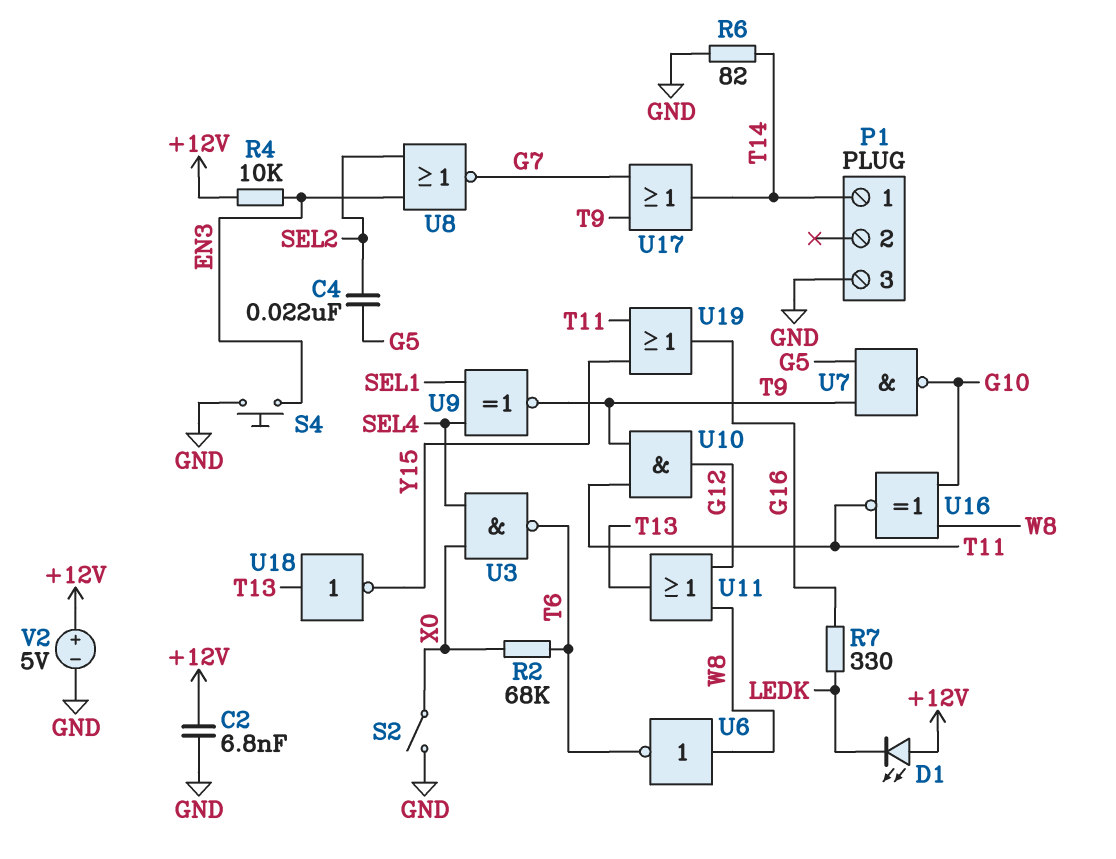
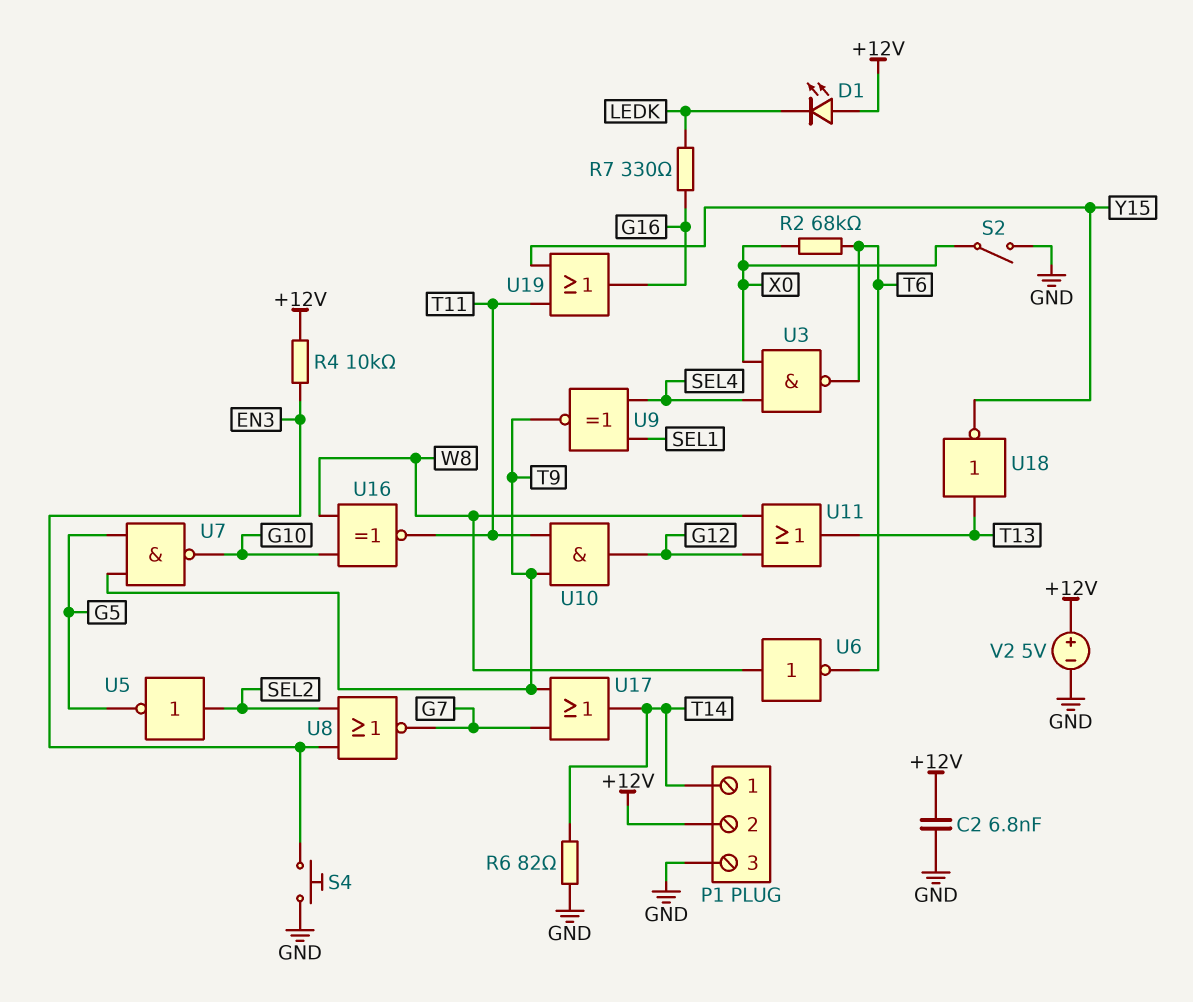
C4: 22nF (G5, SEL2) -> none
P1 pin 2: none -> +12V
U5: none -> NOT (in SEL2, out G5)

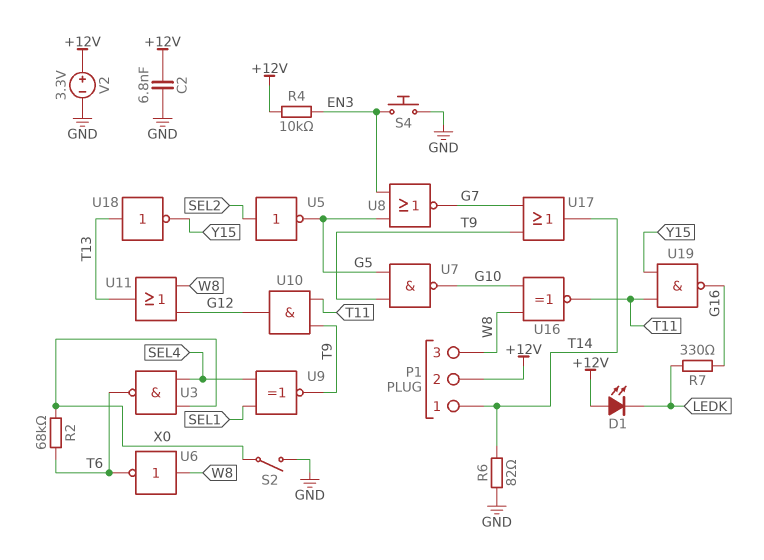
P1 pin 3: GND -> W8
U8: NOR (in EN3, in SEL2, out G7) -> NOR (in EN3, in G5, out G7)
U19: OR (in T11, in Y15, out G16) -> NAND (in T11, in Y15, out G16)
V2: 5V (plus +12V, minus GND) -> 3.3V (plus +12V, minus GND)

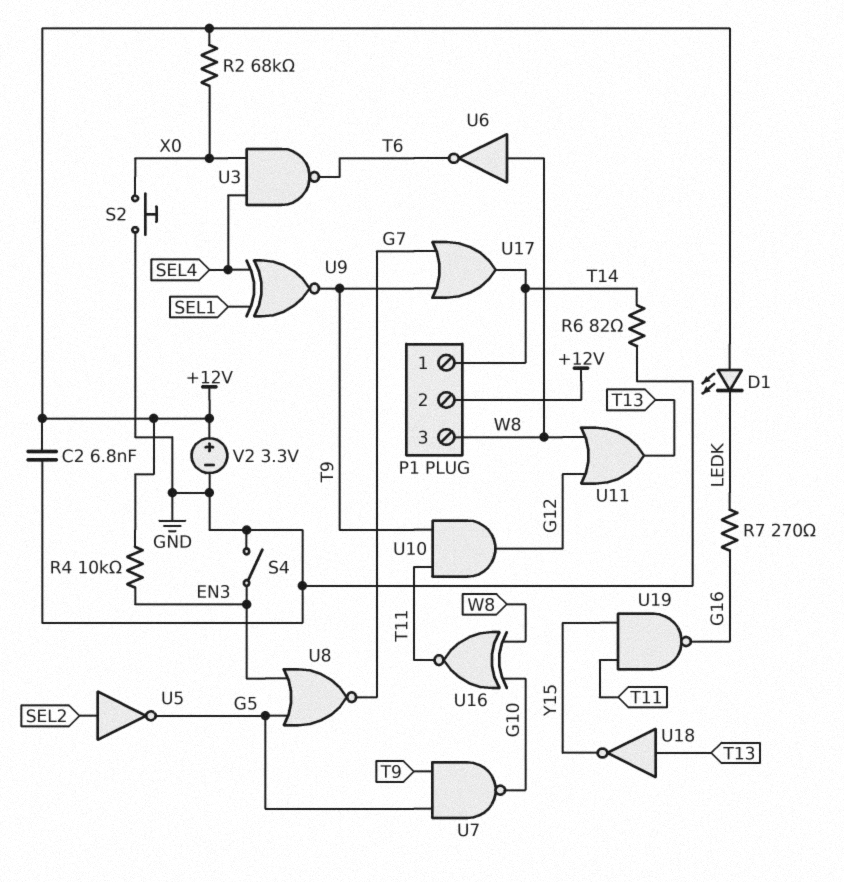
R2: 68k (T6, X0) -> 68k (+12V, X0)
R7: 330 (G16, LEDK) -> 270 (G16, LEDK)
S2: switch (GND, X0) -> button (GND, X0)
S4: button (EN3, GND) -> switch (EN3, GND)

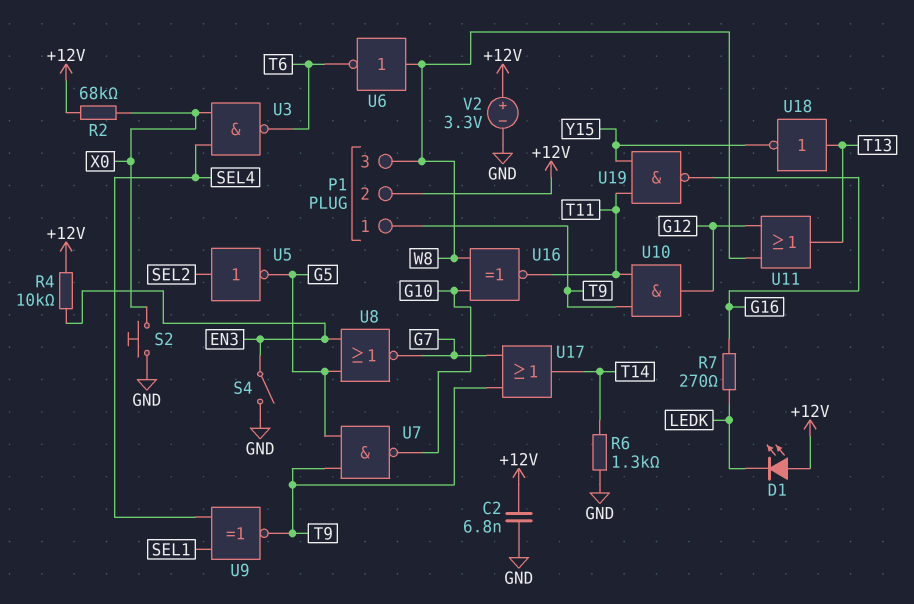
P1 pin 1: T14 -> T9
R6: 82 (GND, T14) -> 1.3k (GND, T14)

